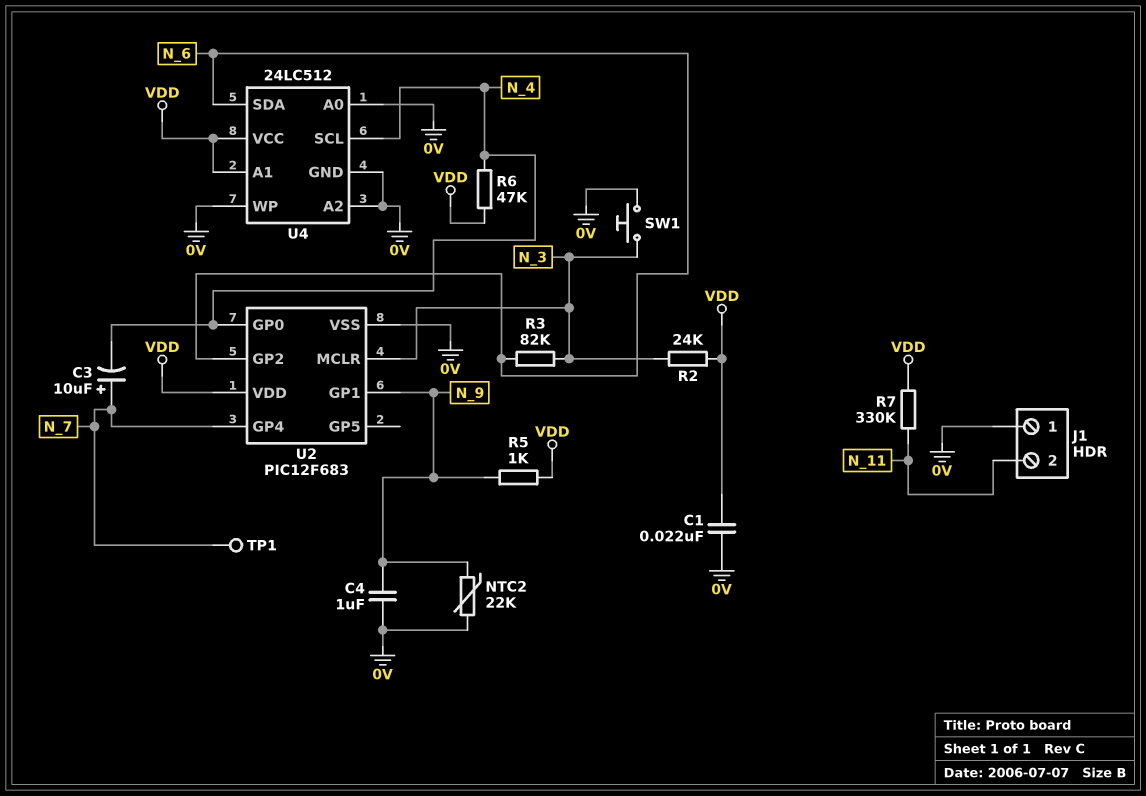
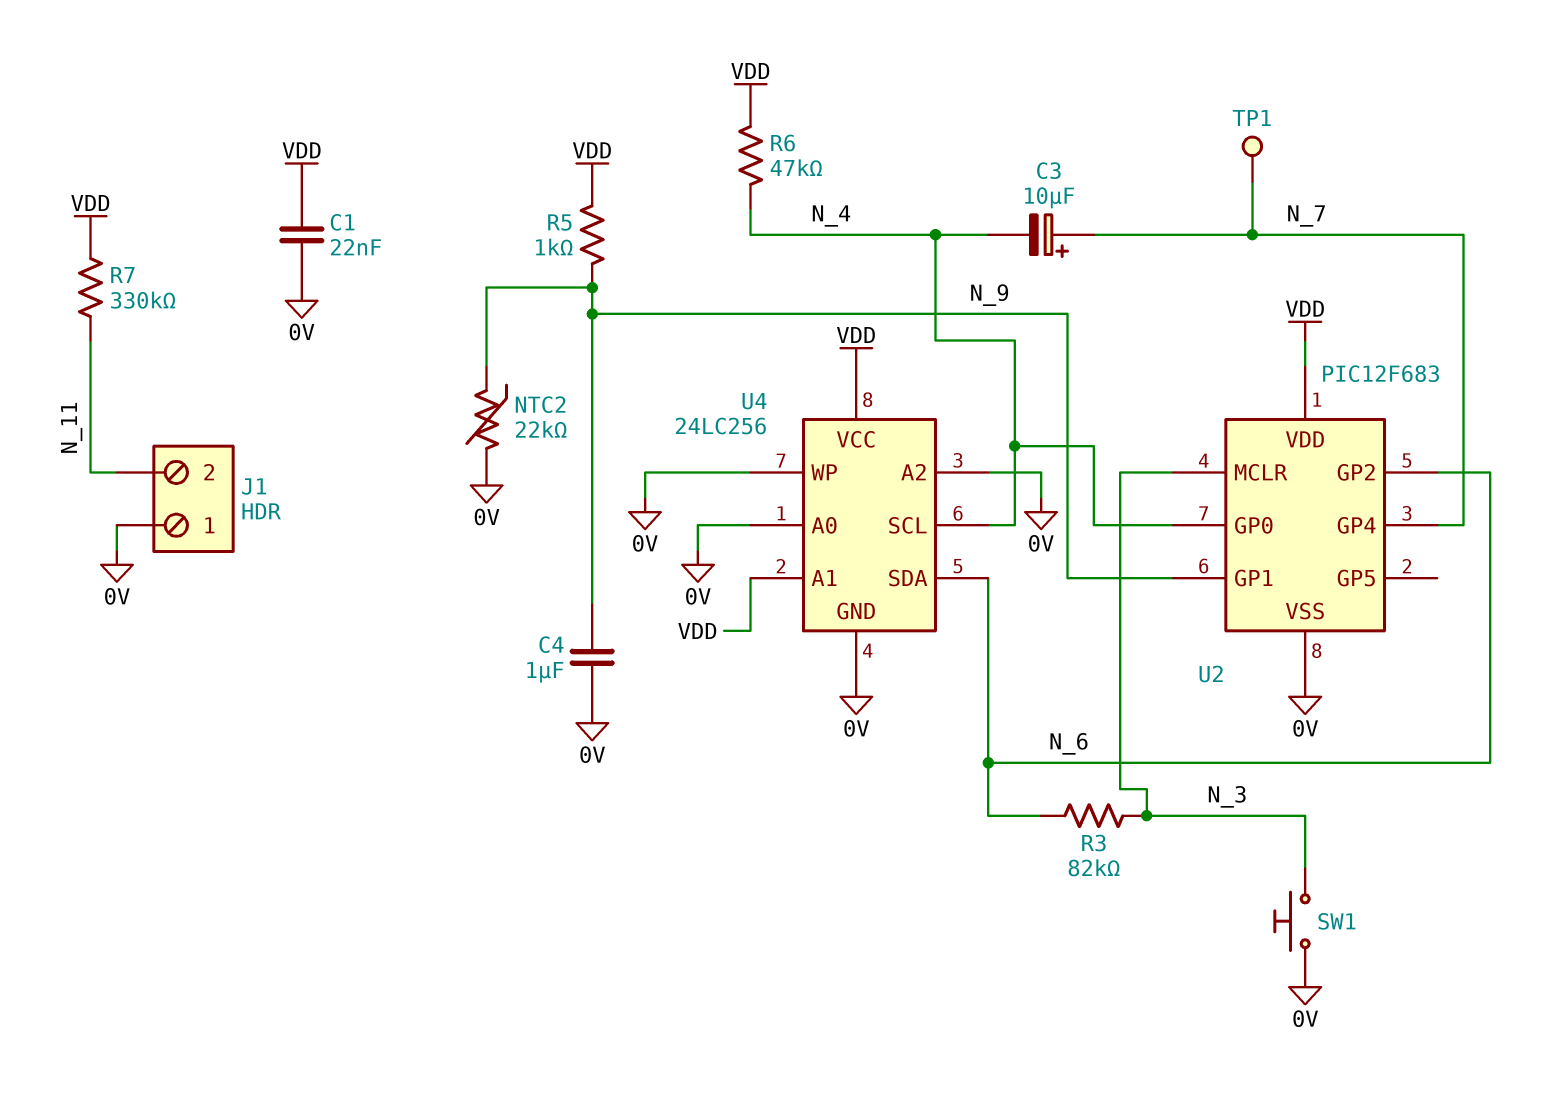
R2: 24k (N_3, VDD) -> none
U4: 24LC512 -> 24LC256

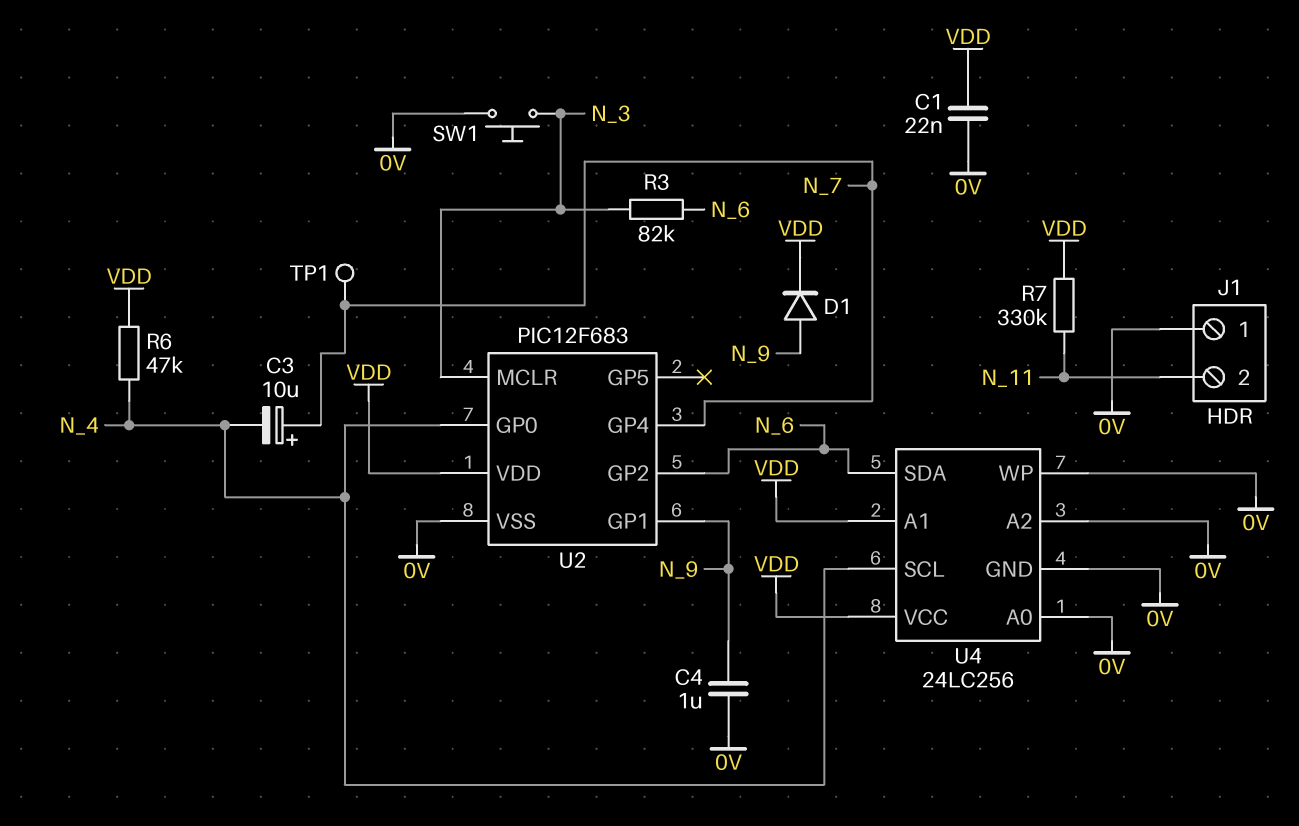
D1: none -> diode (A N_9, K VDD)
NTC2: 22k (0V, N_9) -> none
R5: 1k (N_9, VDD) -> none

